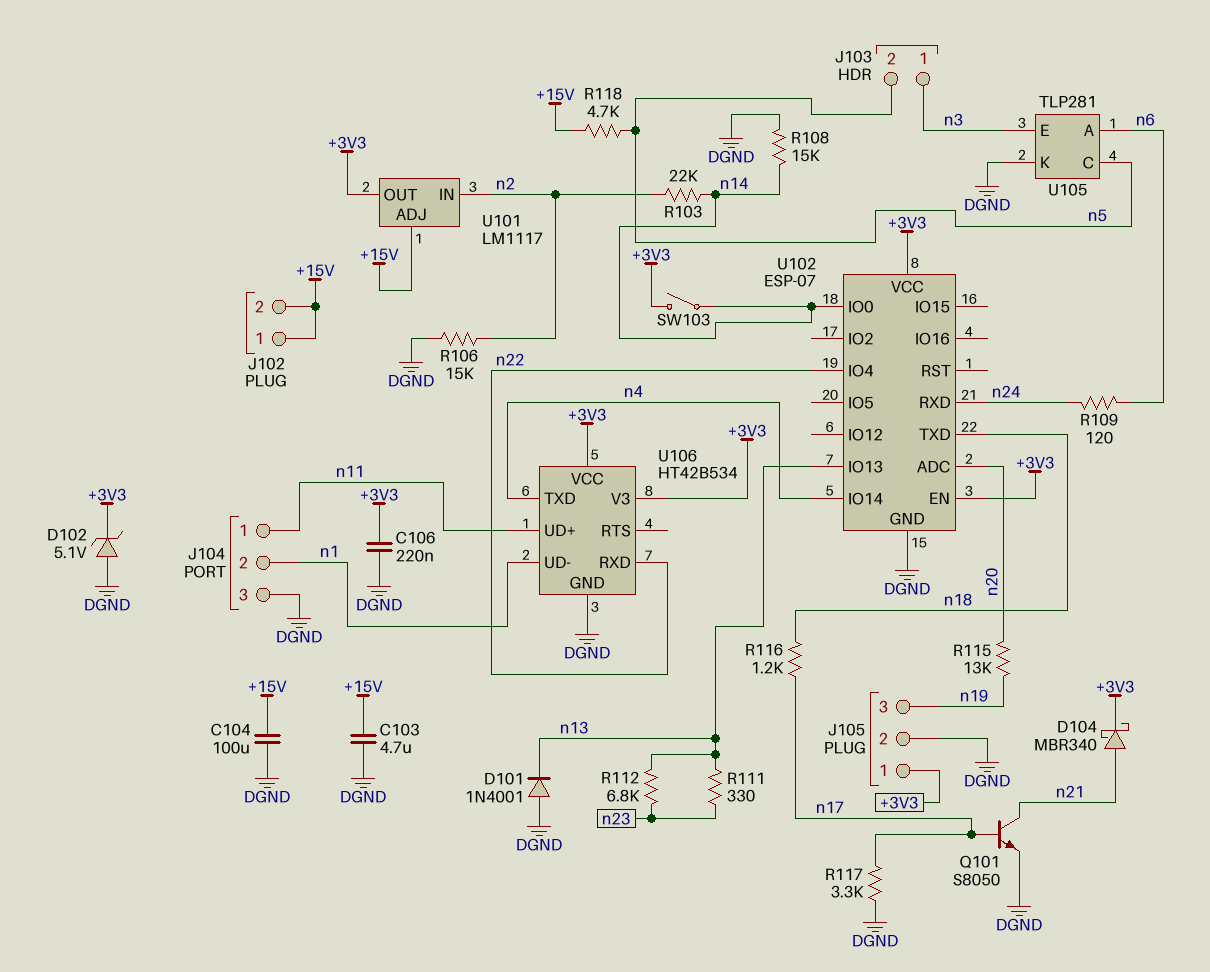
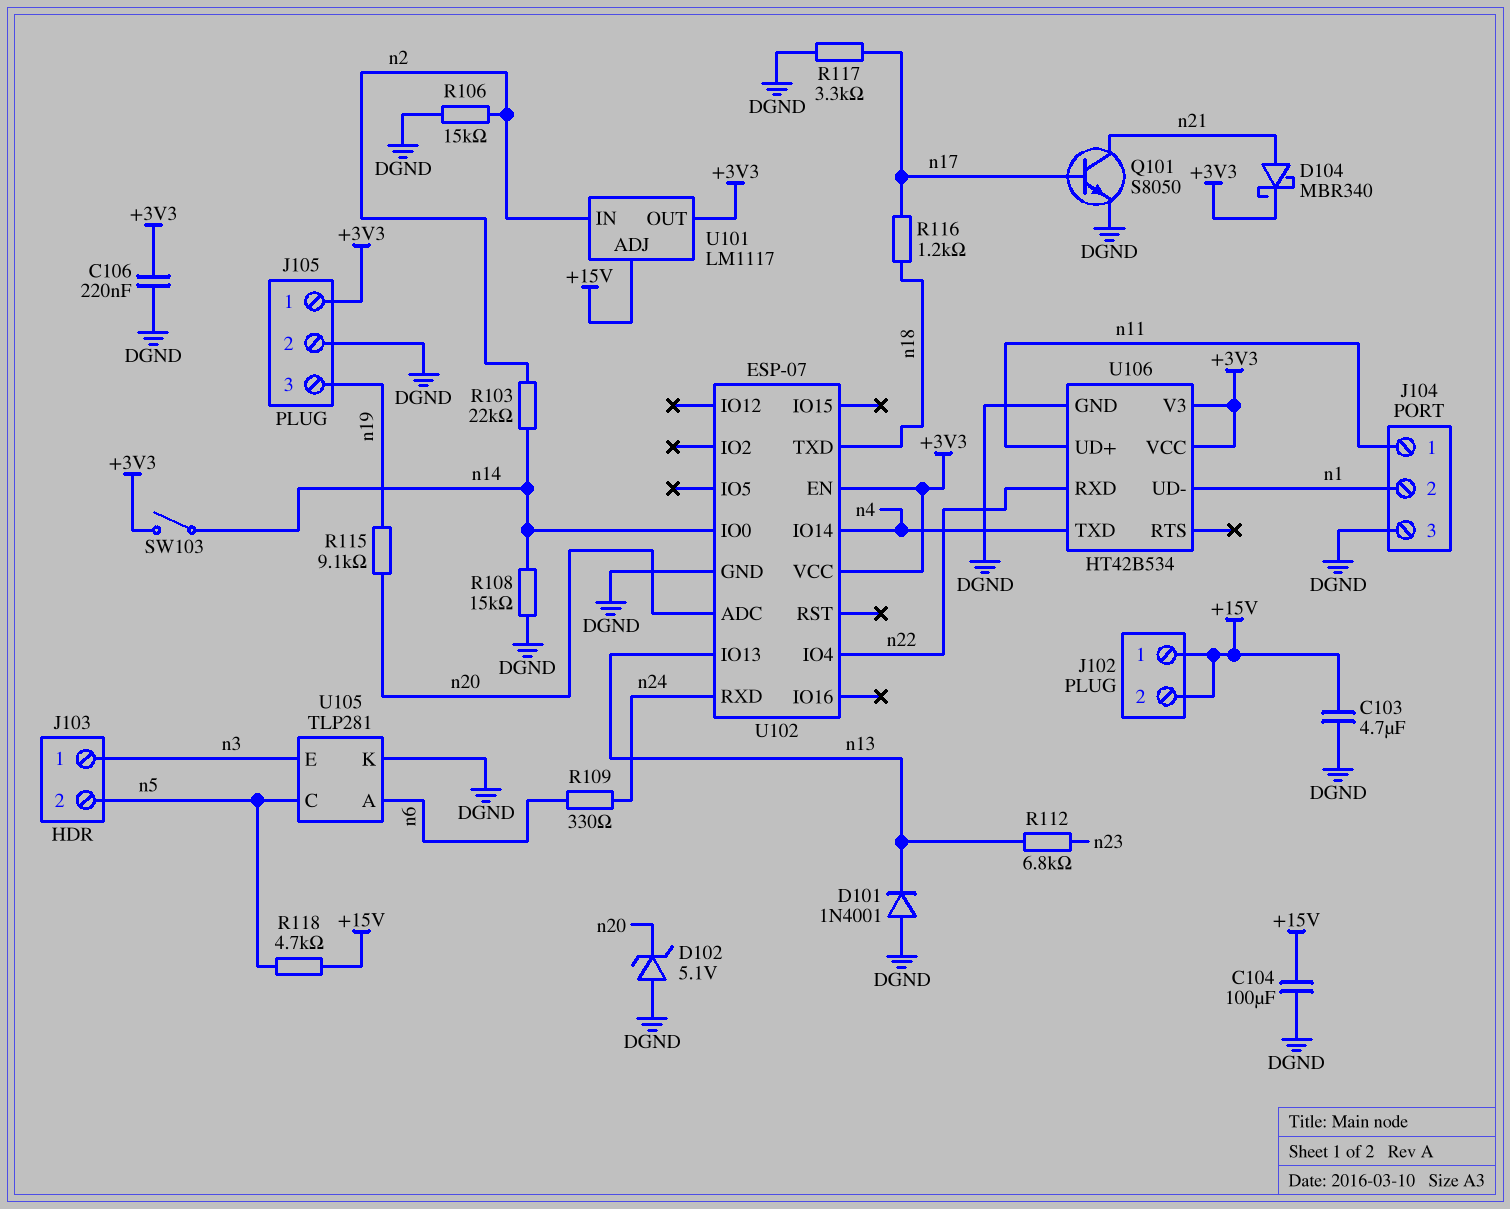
D102: zener 5.1V (A DGND, K +3V3) -> zener 5.1V (A DGND, K n20)
R109: 120 (n6, n24) -> 330 (n6, n24)
R111: 330 (n13, n23) -> none
R115: 13k (n19, n20) -> 9.1k (n19, n20)

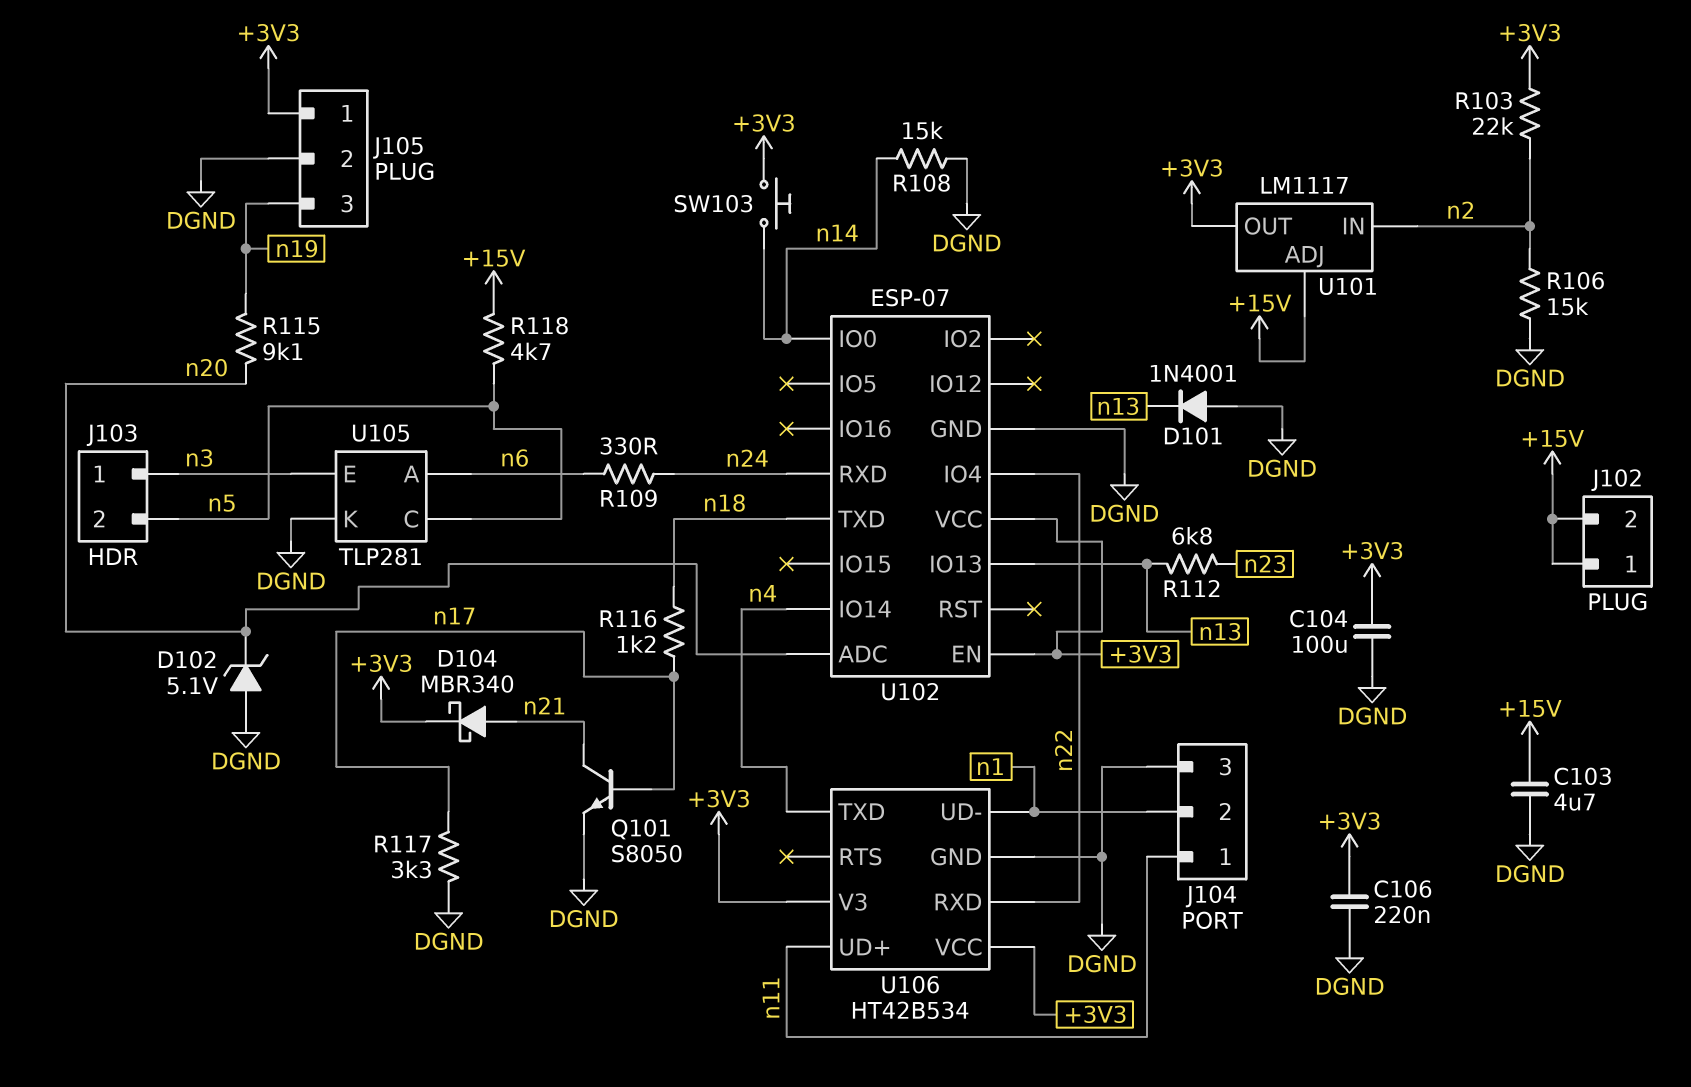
C104: 100uF (+15V, DGND) -> 100uF (+3V3, DGND)
R103: 22k (n2, n14) -> 22k (+3V3, n2)
SW103: switch (+3V3, n14) -> button (+3V3, n14)

